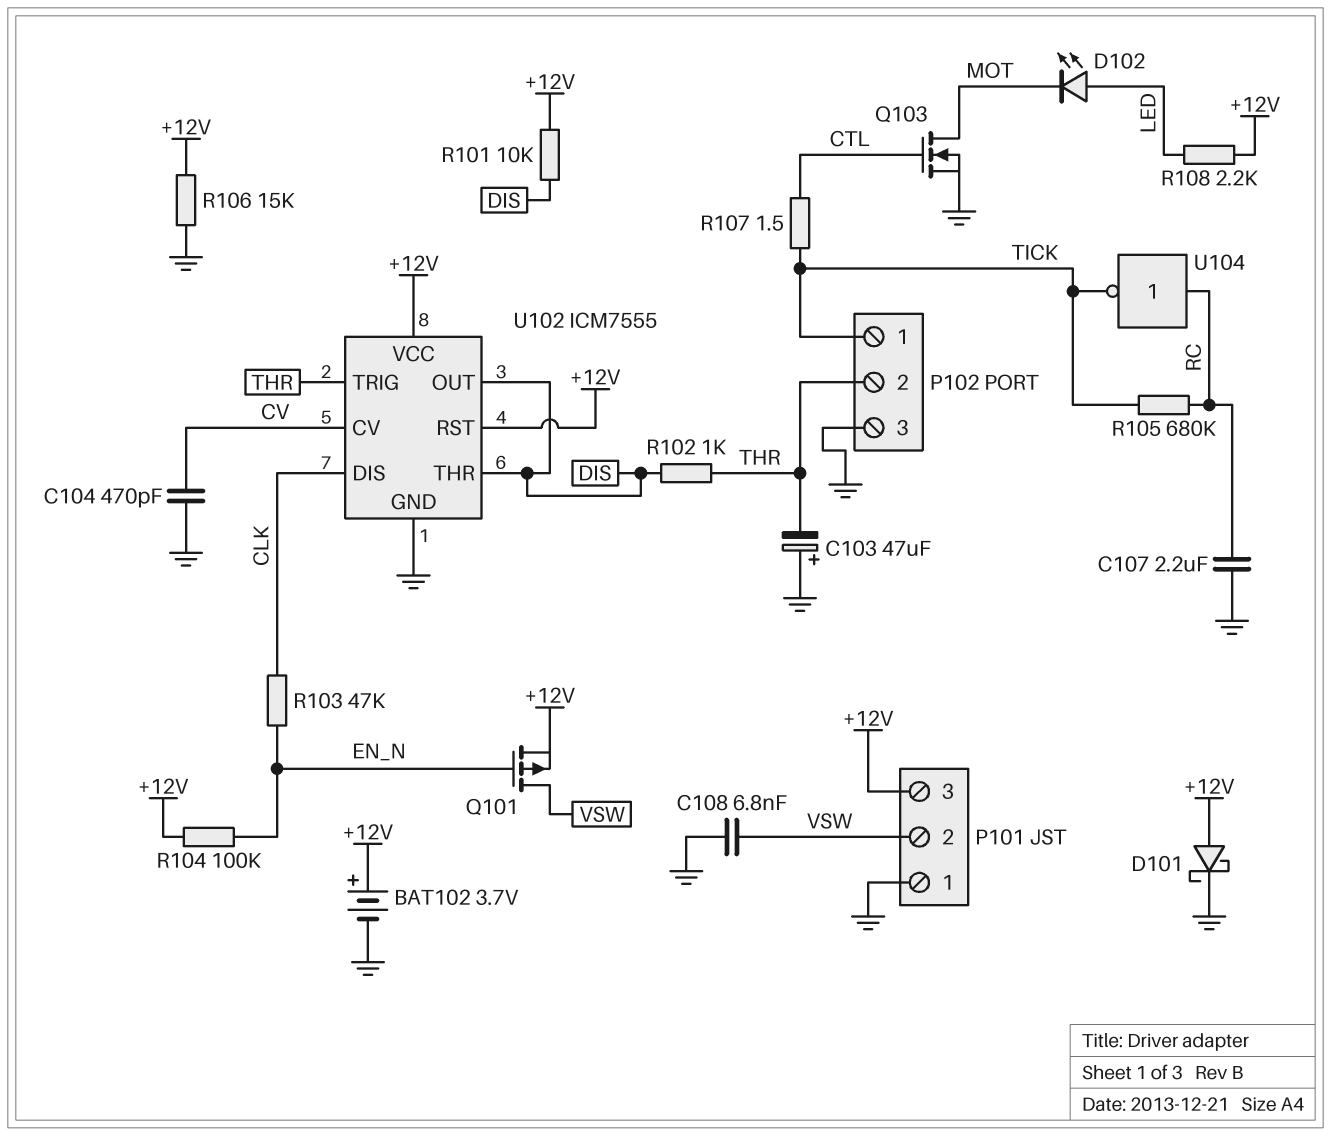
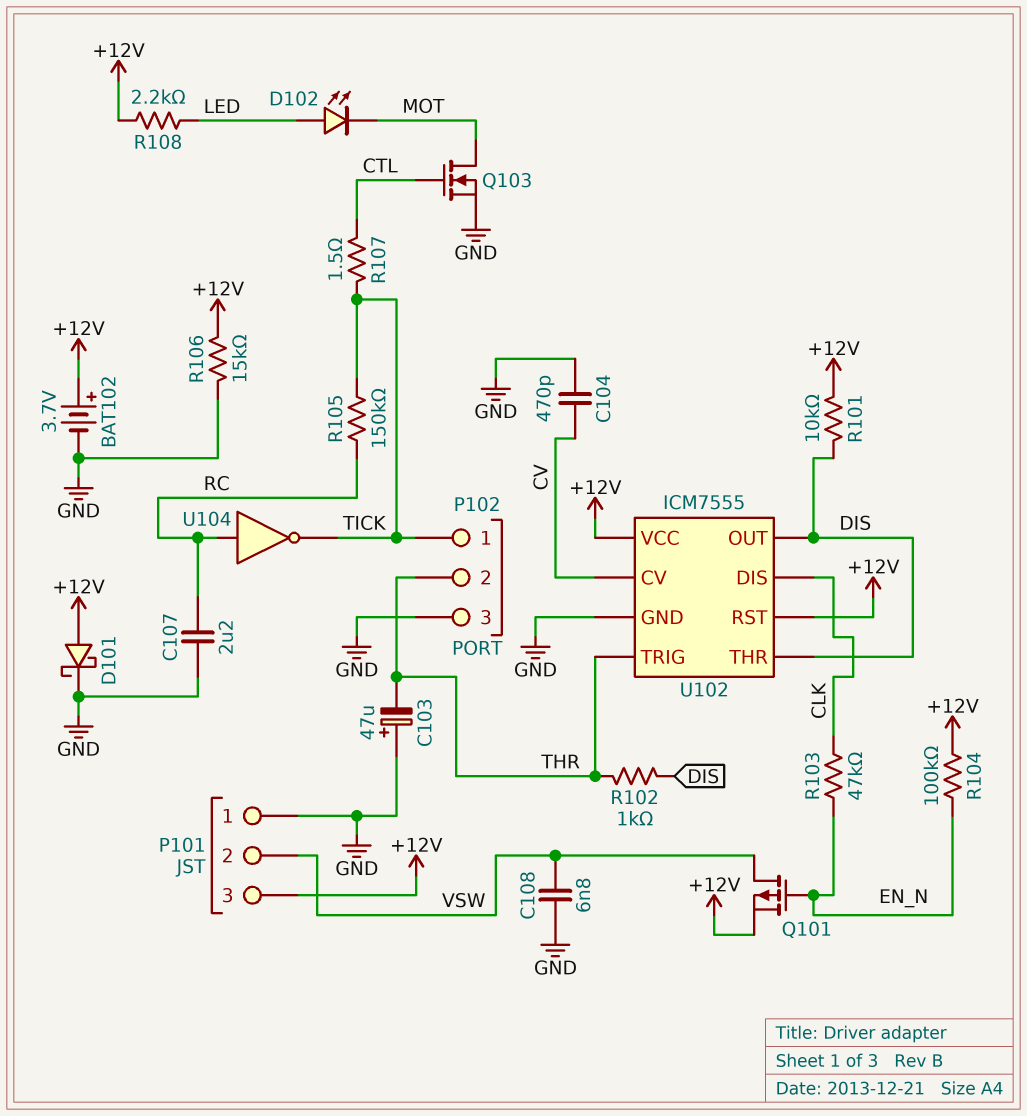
R105: 680k (RC, TICK) -> 150k (RC, TICK)

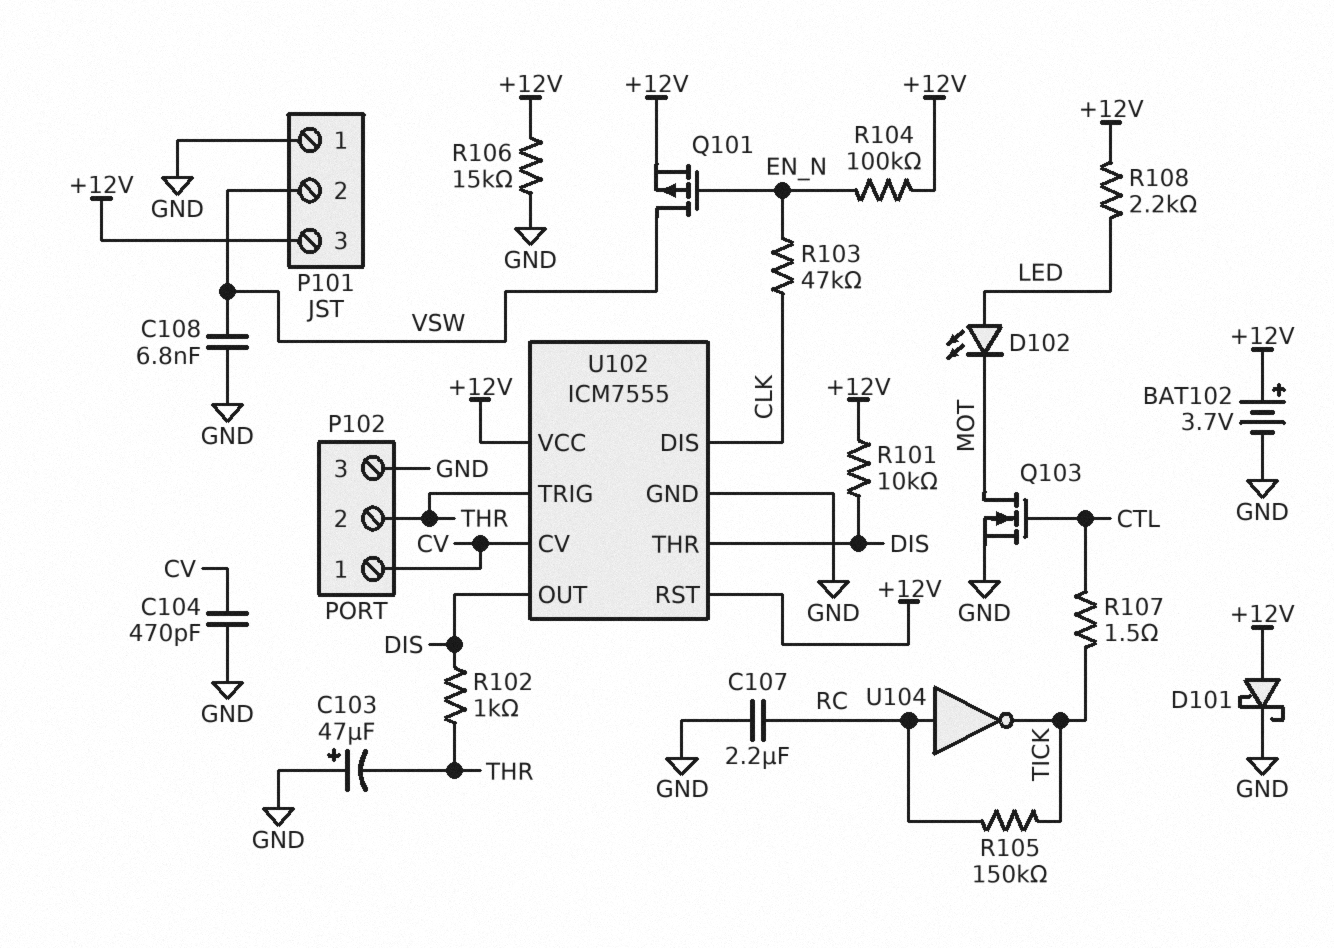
P102 pin 1: TICK -> CV

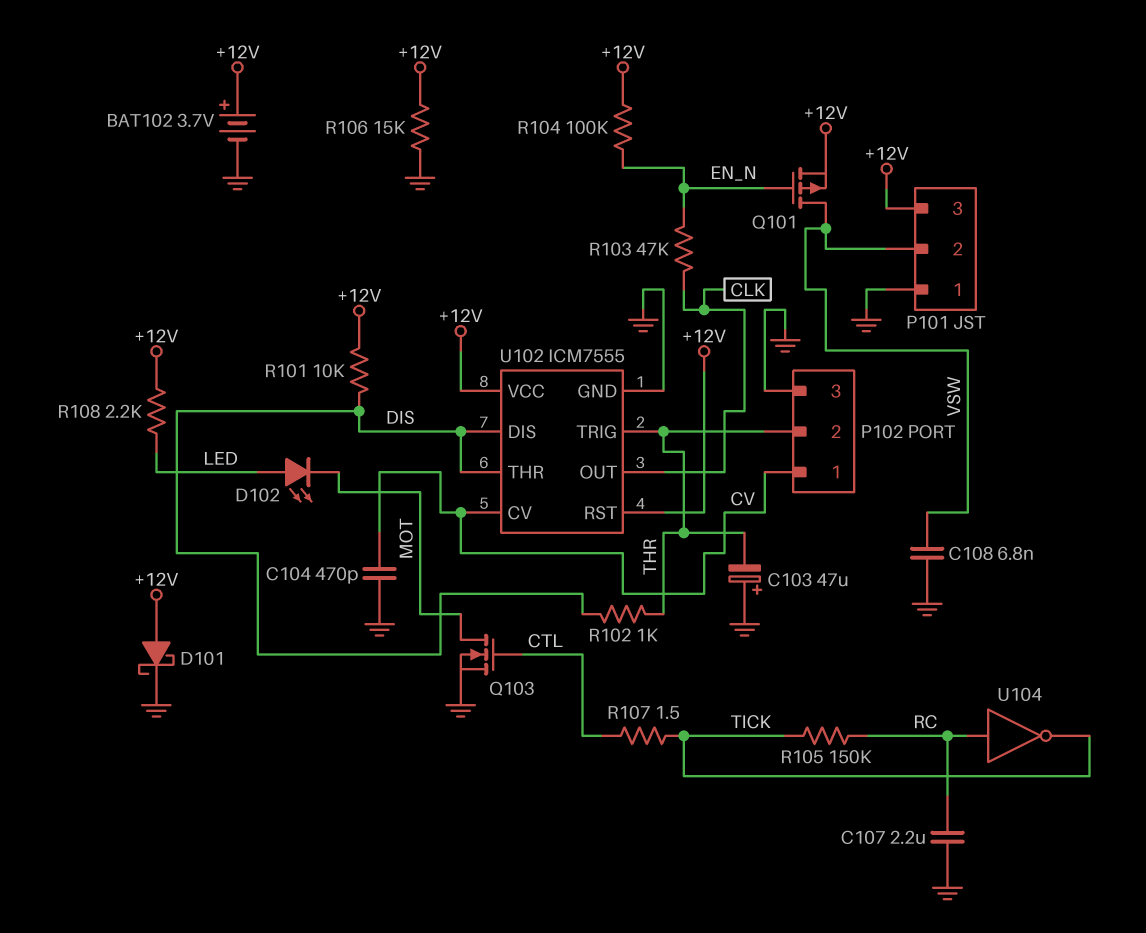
U102 pin DIS: CLK -> DIS
U102 pin OUT: DIS -> CLK

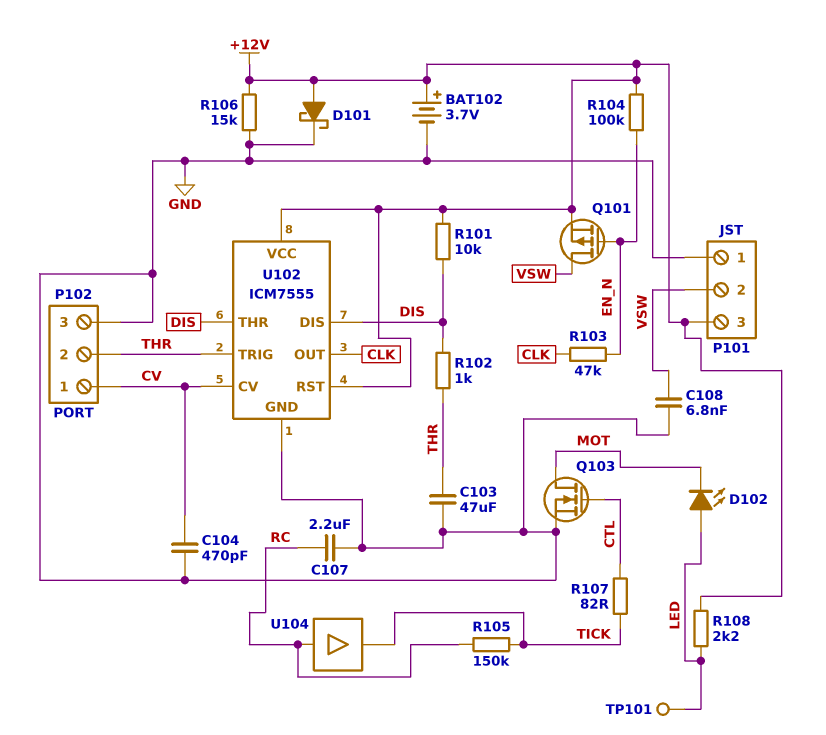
C103: 47uF (plus GND, minus THR) -> 47uF (GND, THR)
R107: 1.5 (CTL, TICK) -> 82 (CTL, TICK)
TP101: none -> test point (LED)
U104: NOT (in RC, out TICK) -> buffer (in RC, out TICK)

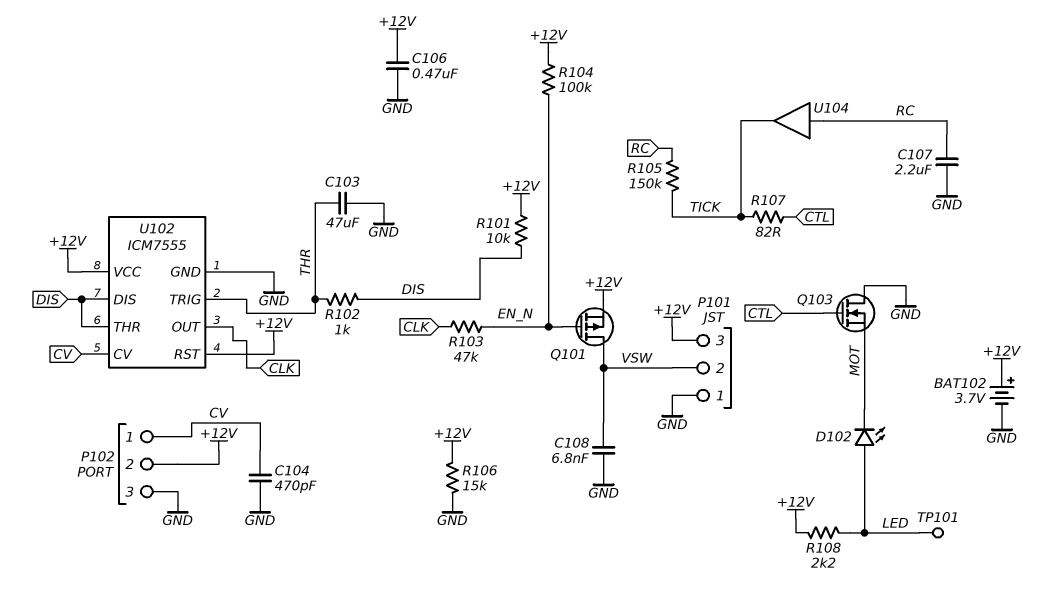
C106: none -> 470nF (+12V, GND)
D101: schottky (A +12V, K GND) -> none
P102 pin 2: THR -> +12V
Q103: NMOS (G CTL, D MOT, S GND) -> NMOS (G CTL, D GND, S MOT)

